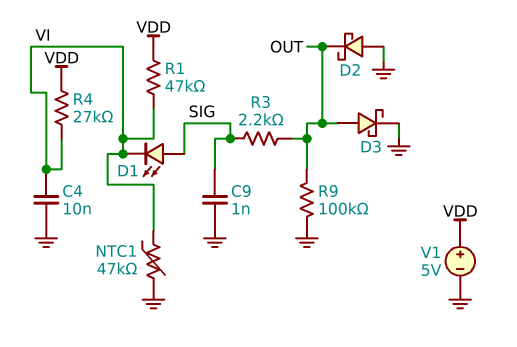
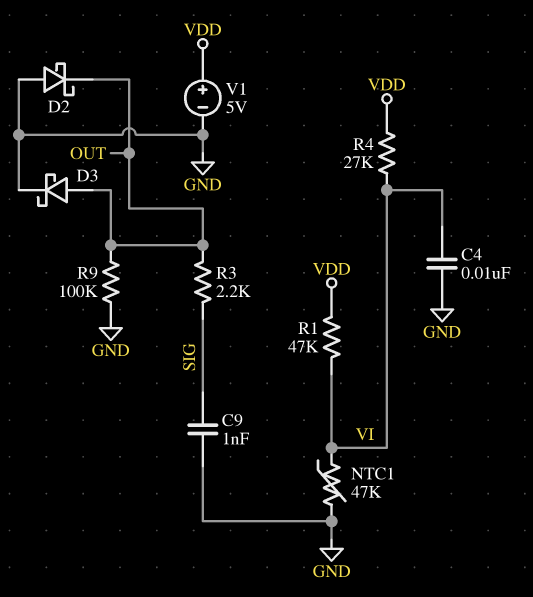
D1: LED (A SIG, K VI) -> none

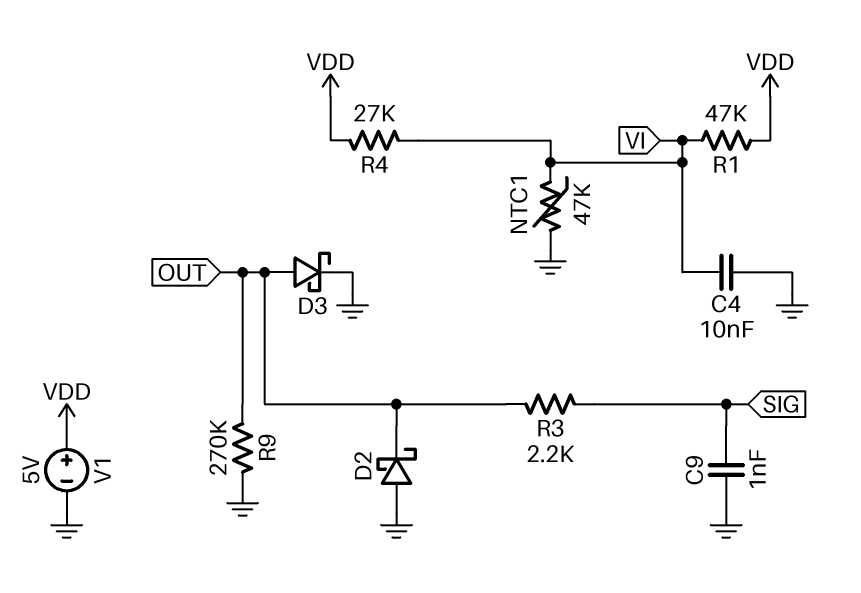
R9: 100k (GND, OUT) -> 270k (GND, OUT)

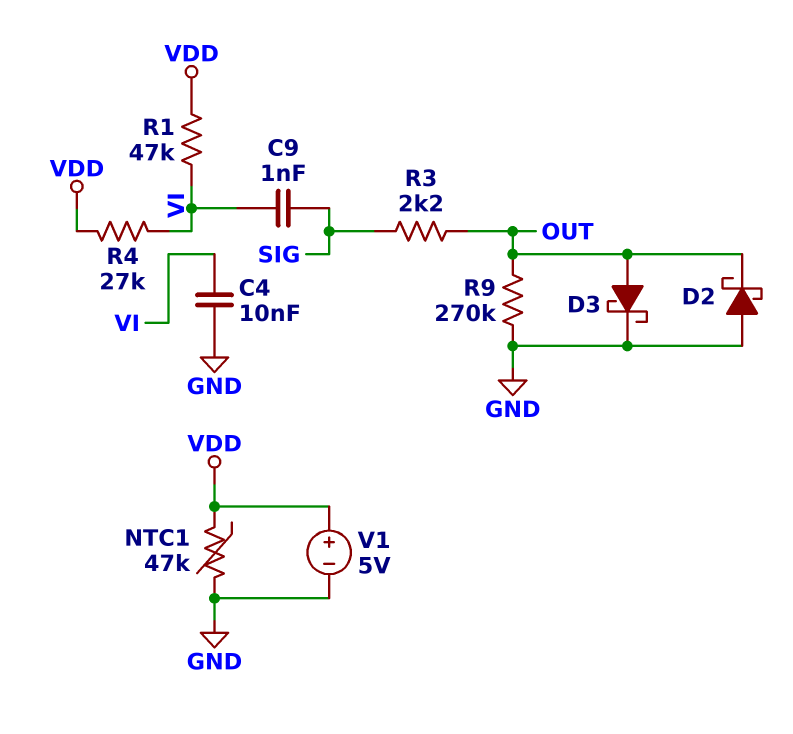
C9: 1nF (GND, SIG) -> 1nF (SIG, VI)
NTC1: 47k (GND, VI) -> 47k (GND, VDD)

